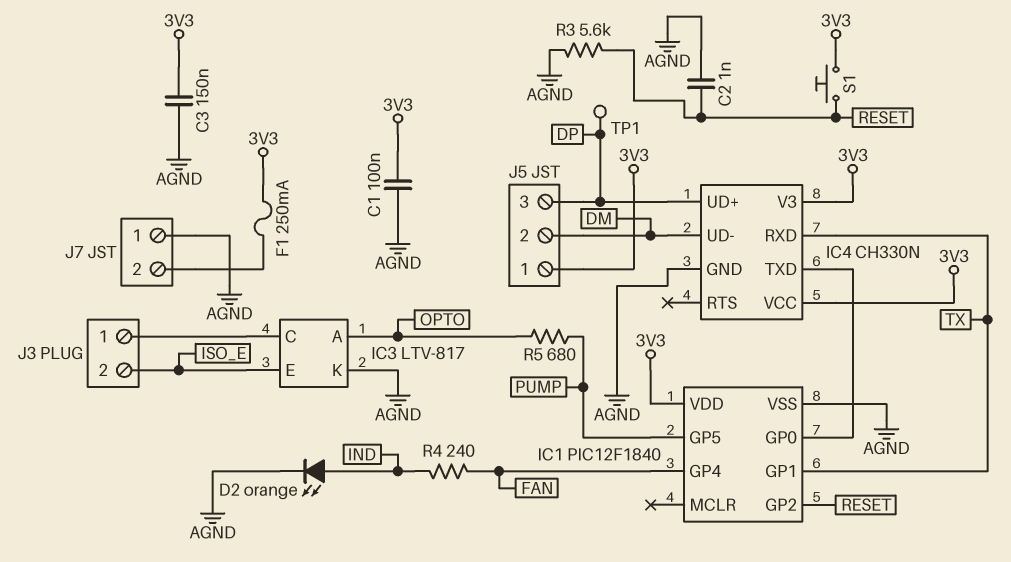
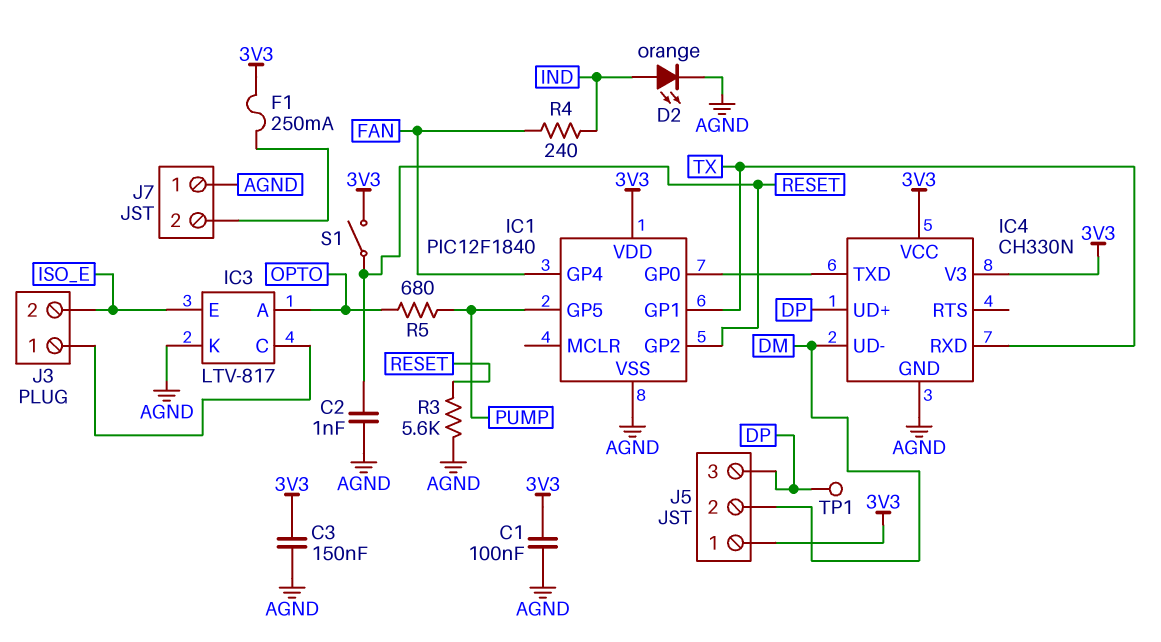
S1: button (3V3, RESET) -> switch (3V3, RESET)

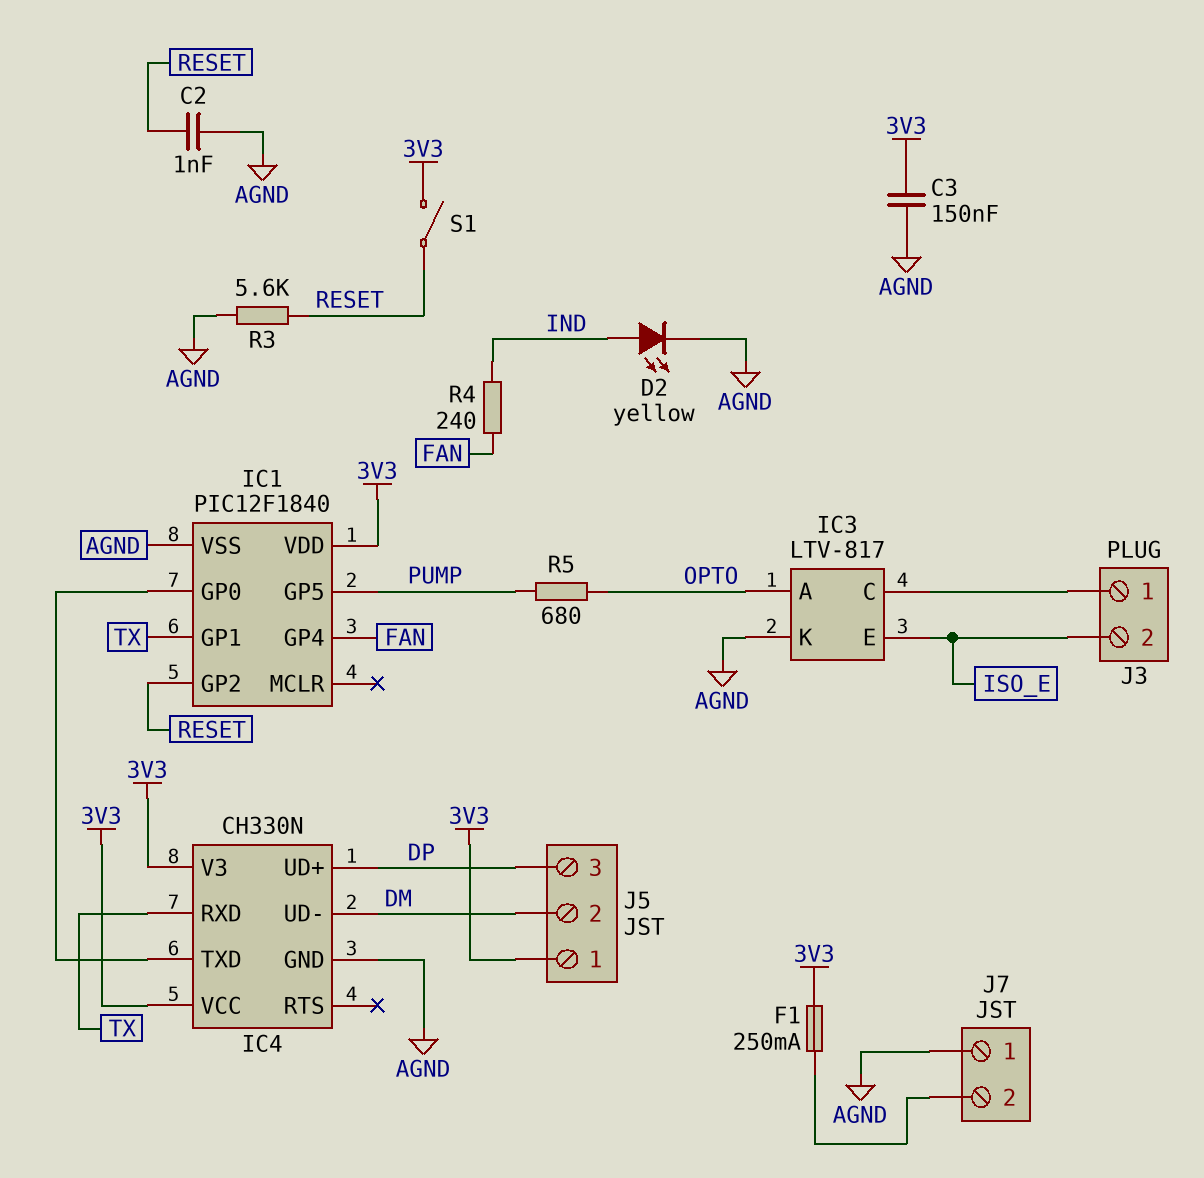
C1: 100nF (3V3, AGND) -> none
D2: LED orange (A IND, K AGND) -> LED yellow (A IND, K AGND)
TP1: test point (DP) -> none

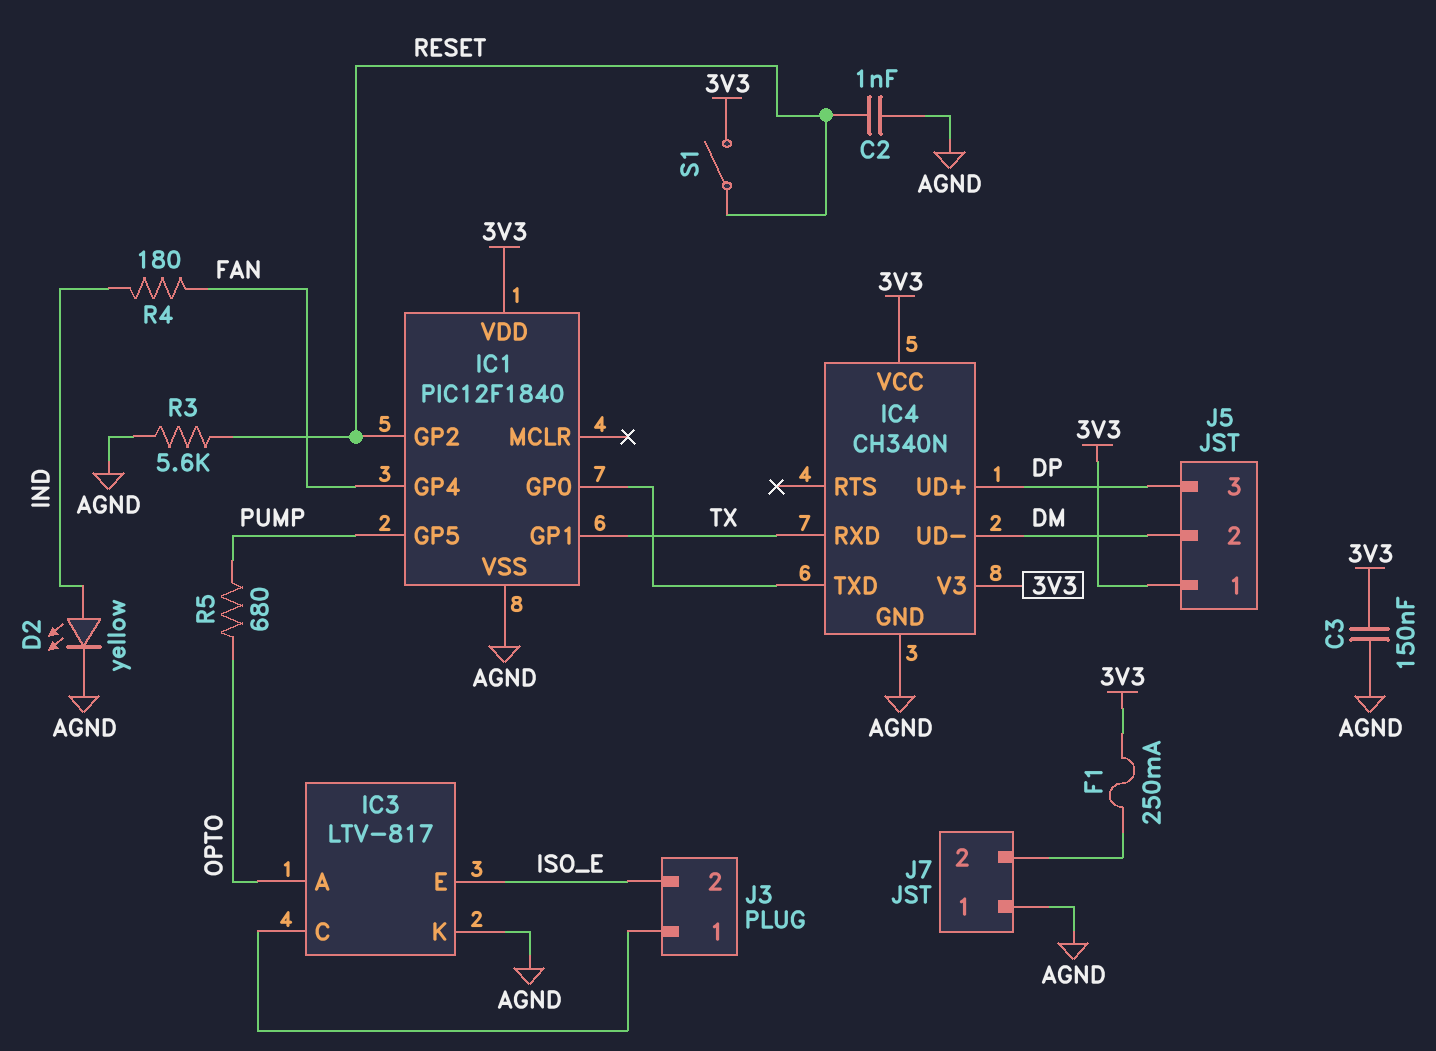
IC4: CH330N -> CH340N
R4: 240 (FAN, IND) -> 180 (FAN, IND)

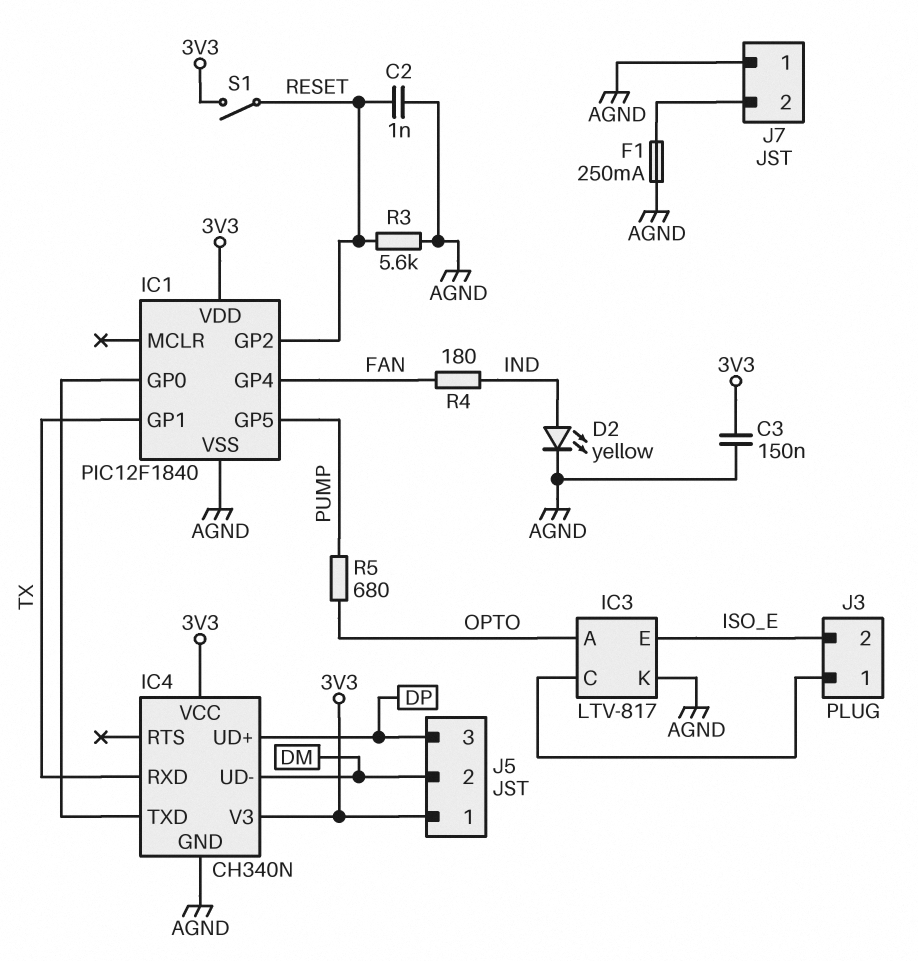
F1: 250mA (3V3, J7/2) -> 250mA (AGND, J7/2)

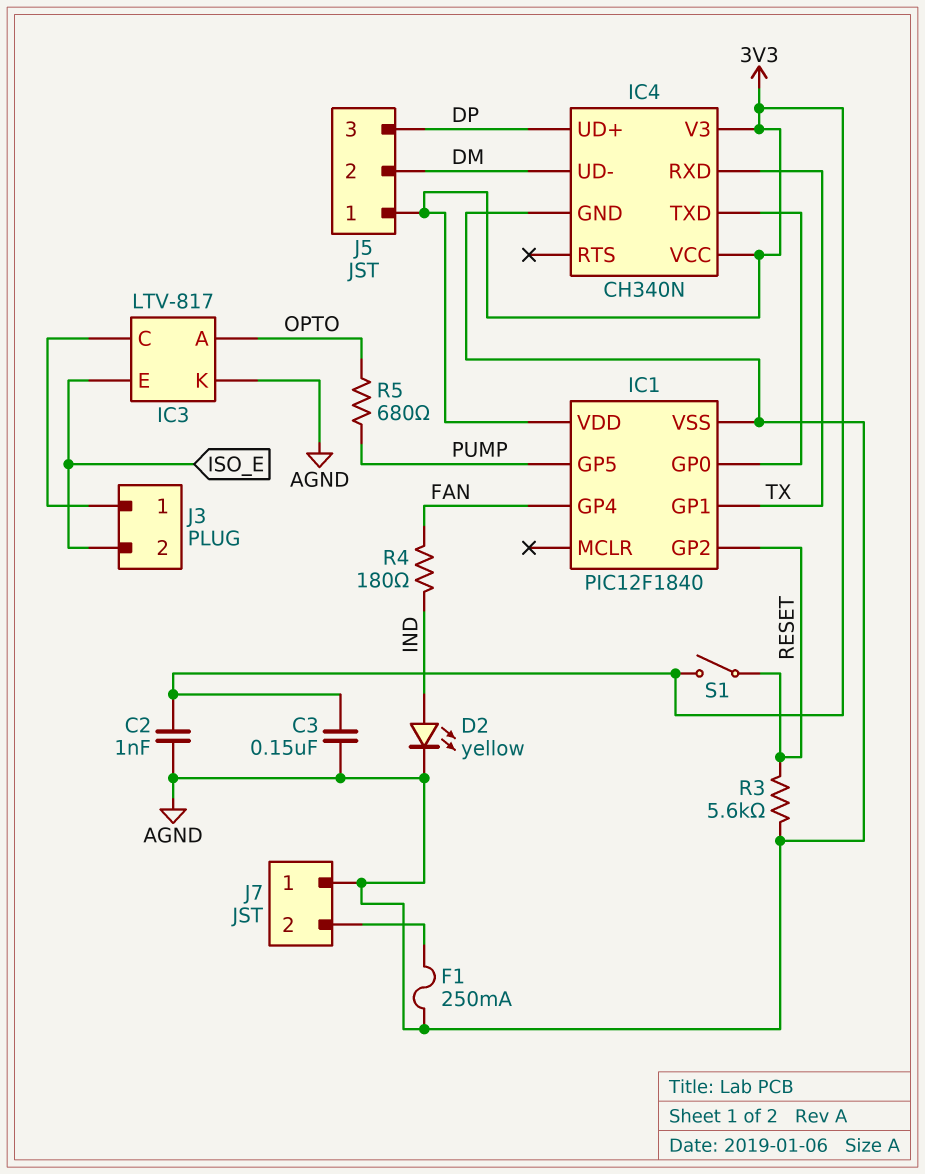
C2: 1nF (AGND, RESET) -> 1nF (3V3, AGND)

